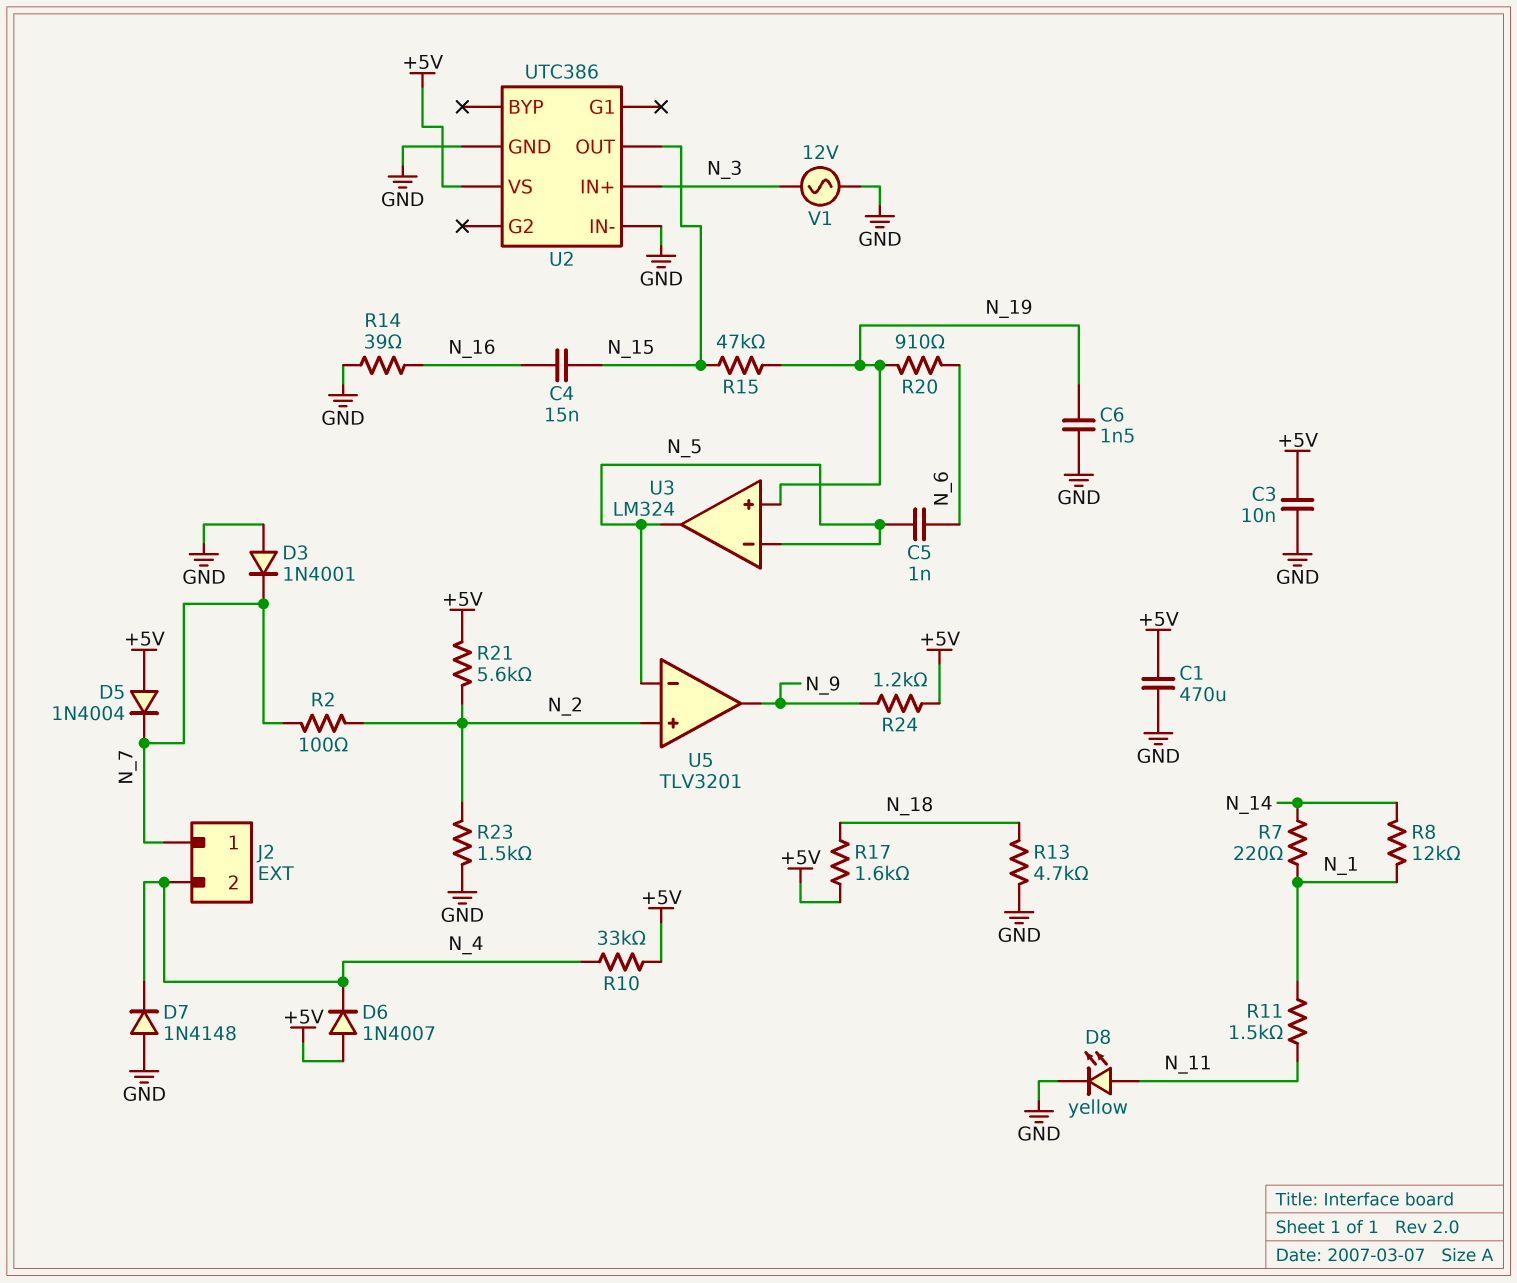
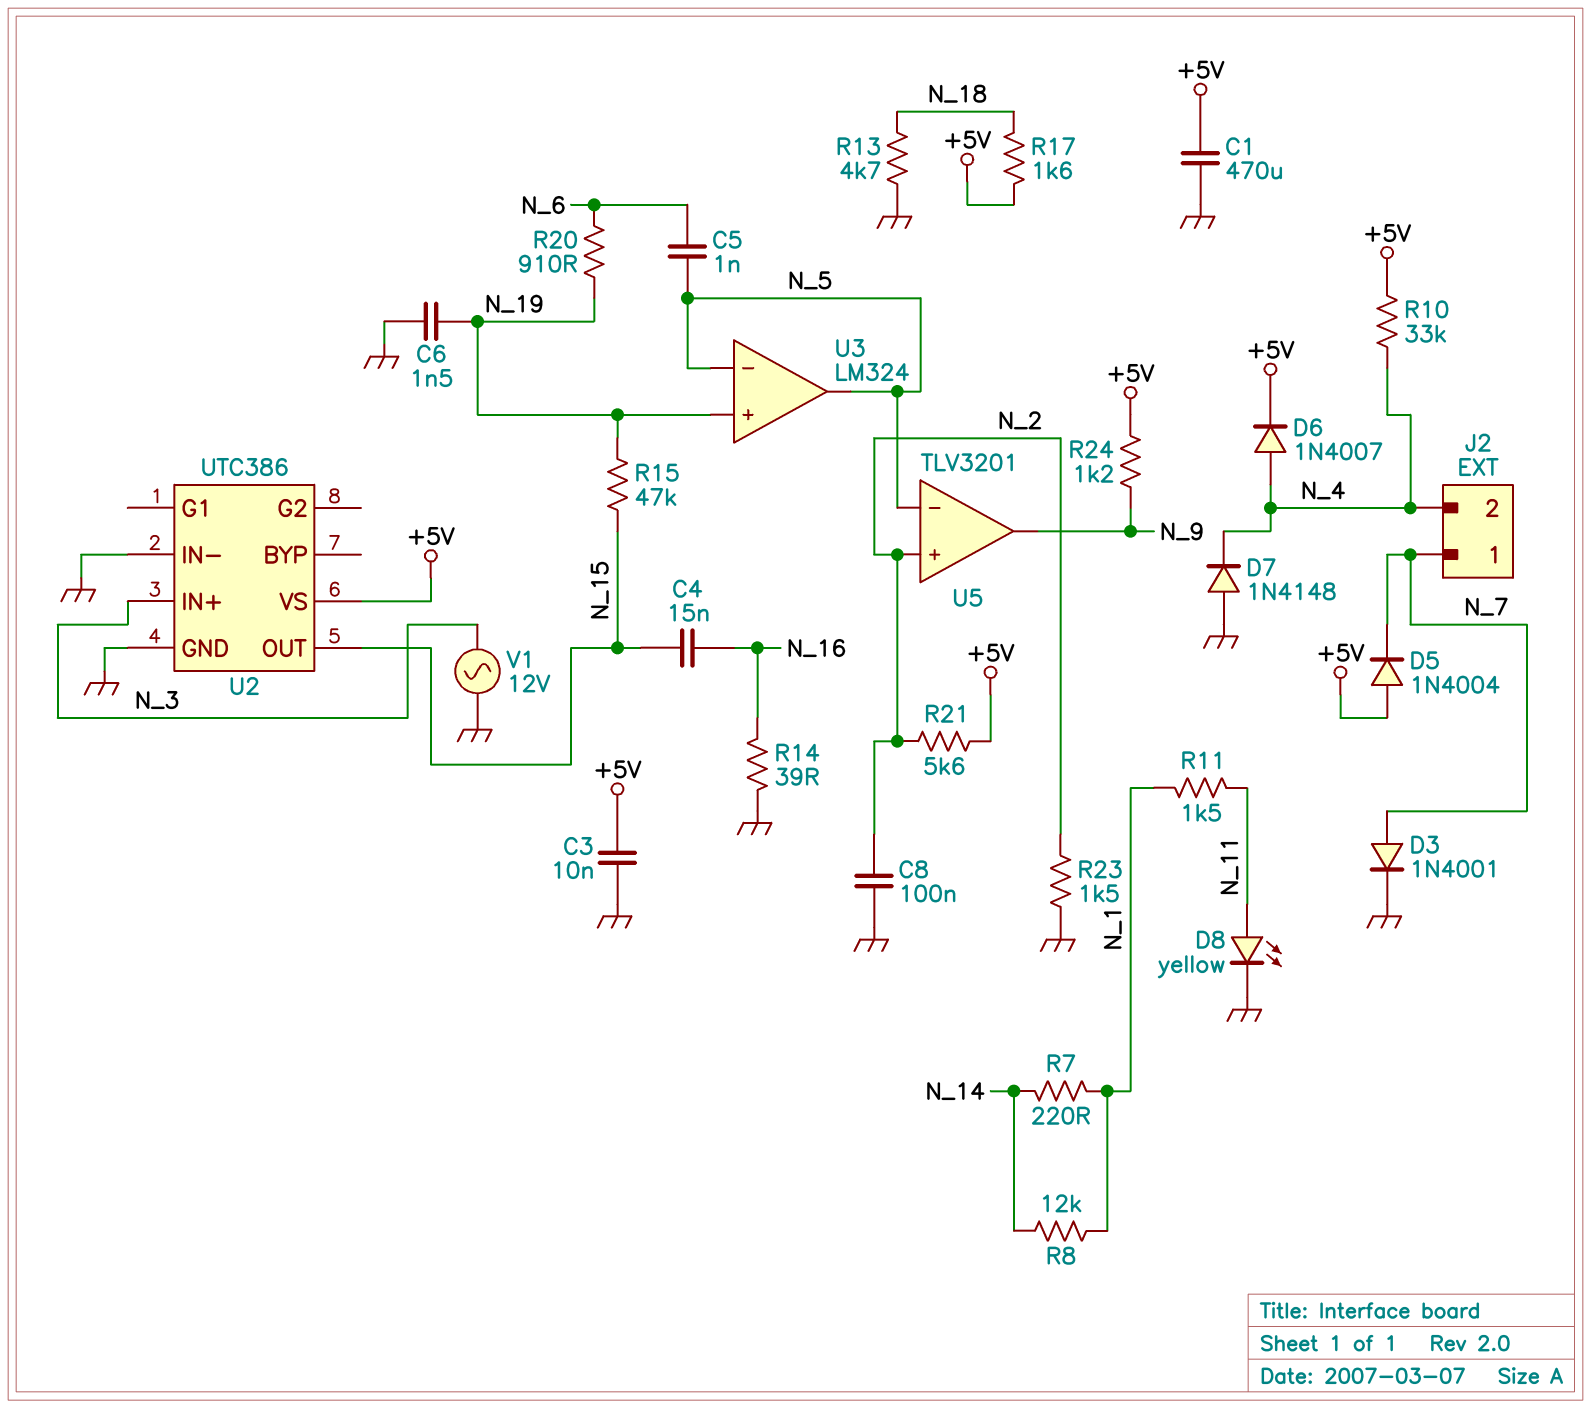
C8: none -> 100nF (GND, N_2)
D3: diode 1N4001 (A GND, K N_7) -> diode 1N4001 (A N_7, K GND)
D6: diode 1N4007 (A +5V, K N_4) -> diode 1N4007 (A N_4, K +5V)
R2: 100 (N_2, N_7) -> none

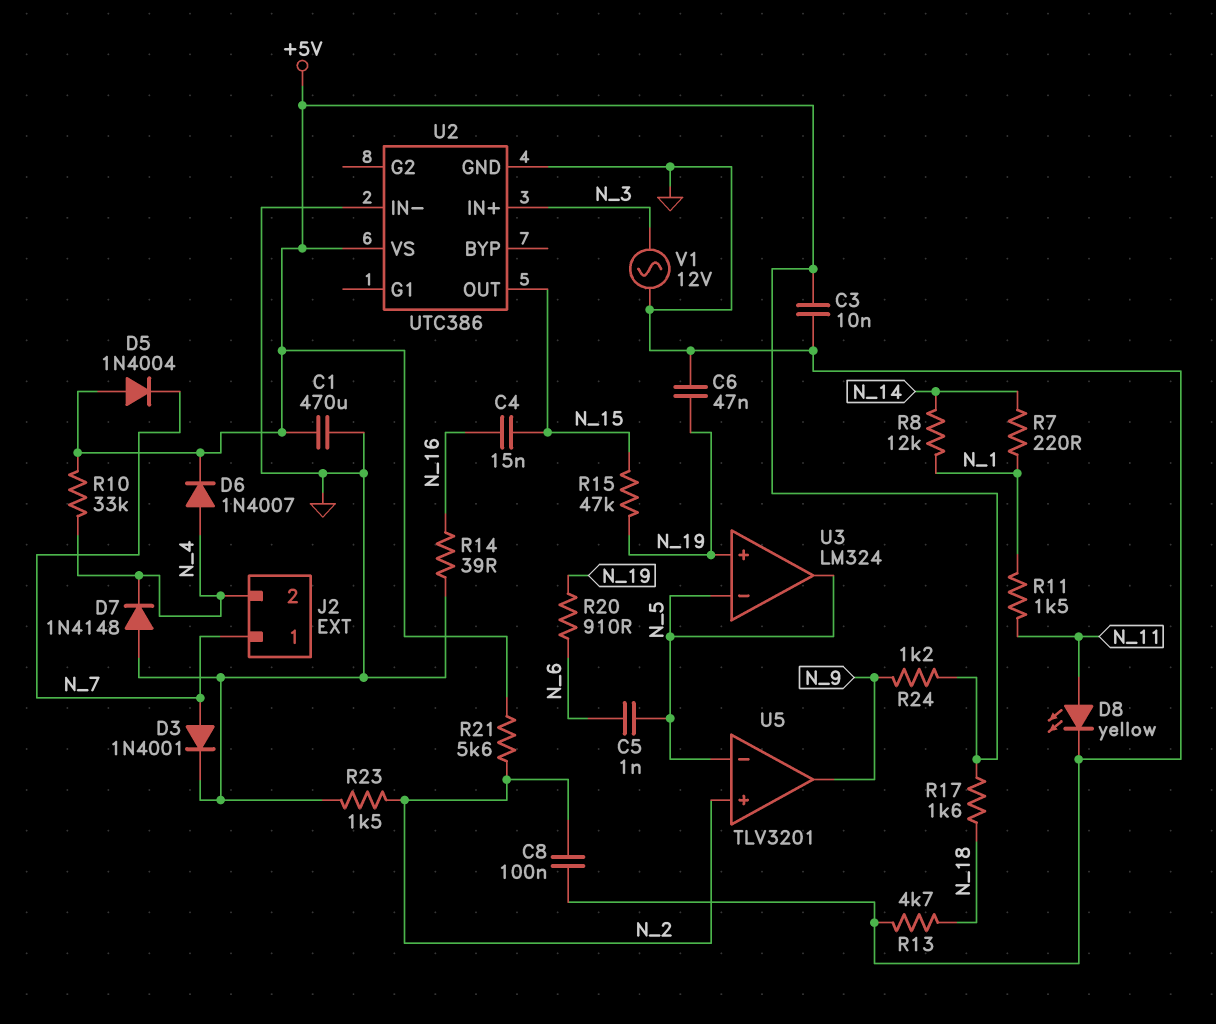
C6: 1.5nF (GND, N_19) -> 47nF (GND, N_19)

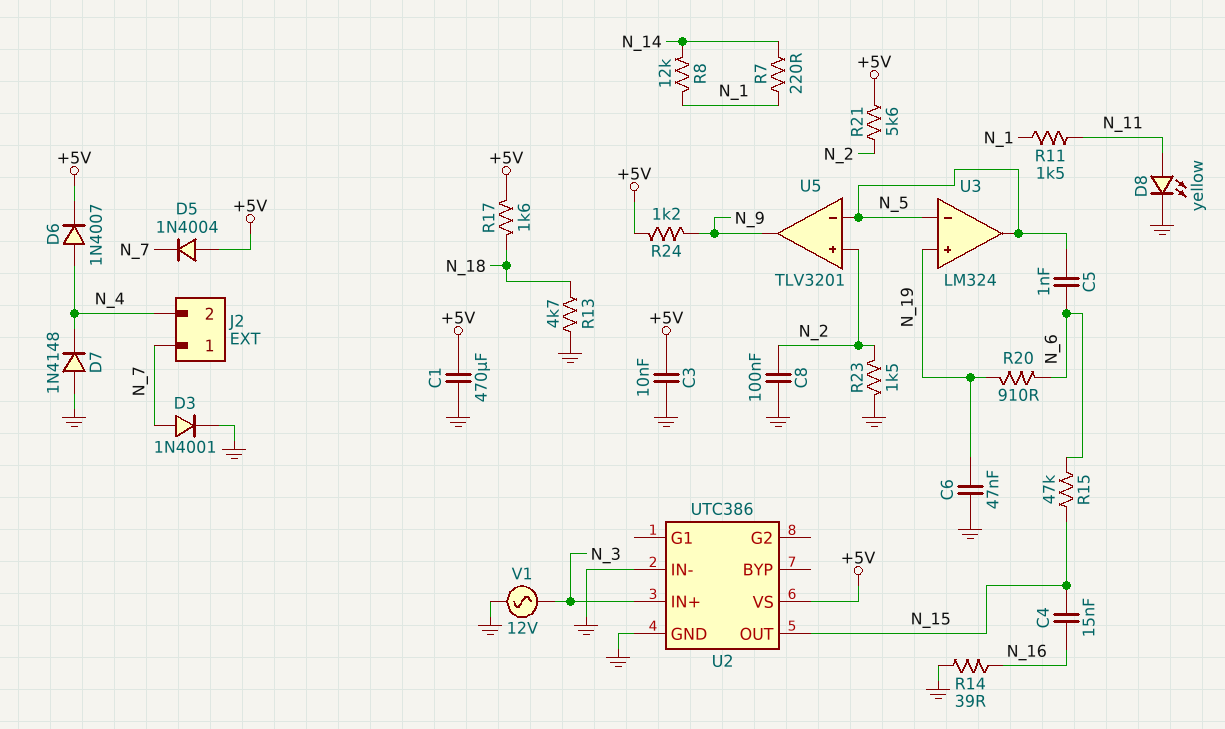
R10: 33k (+5V, N_4) -> none
R15: 47k (N_15, N_19) -> 47k (N_6, N_15)

